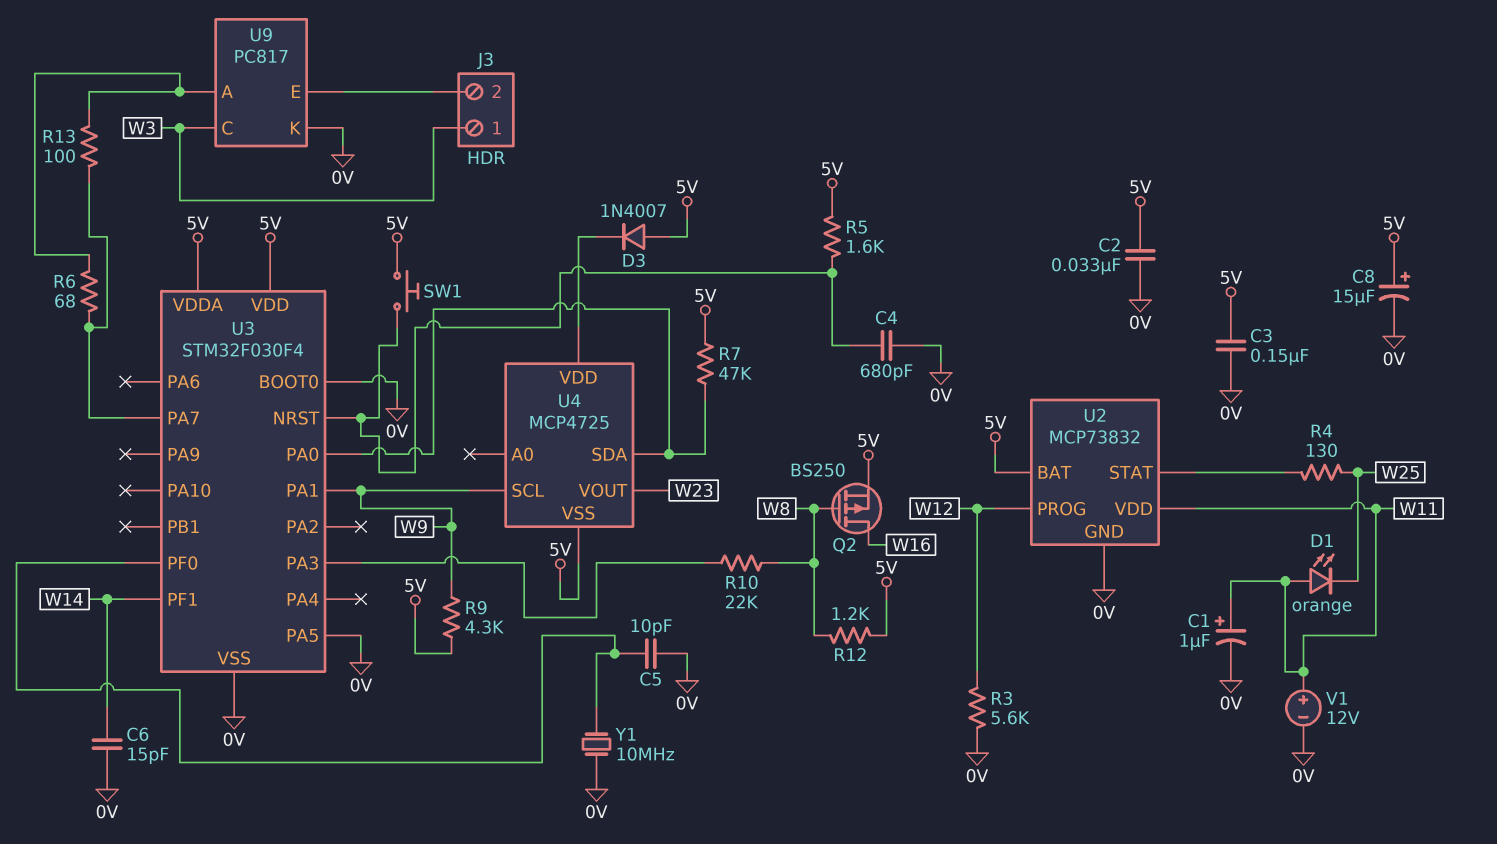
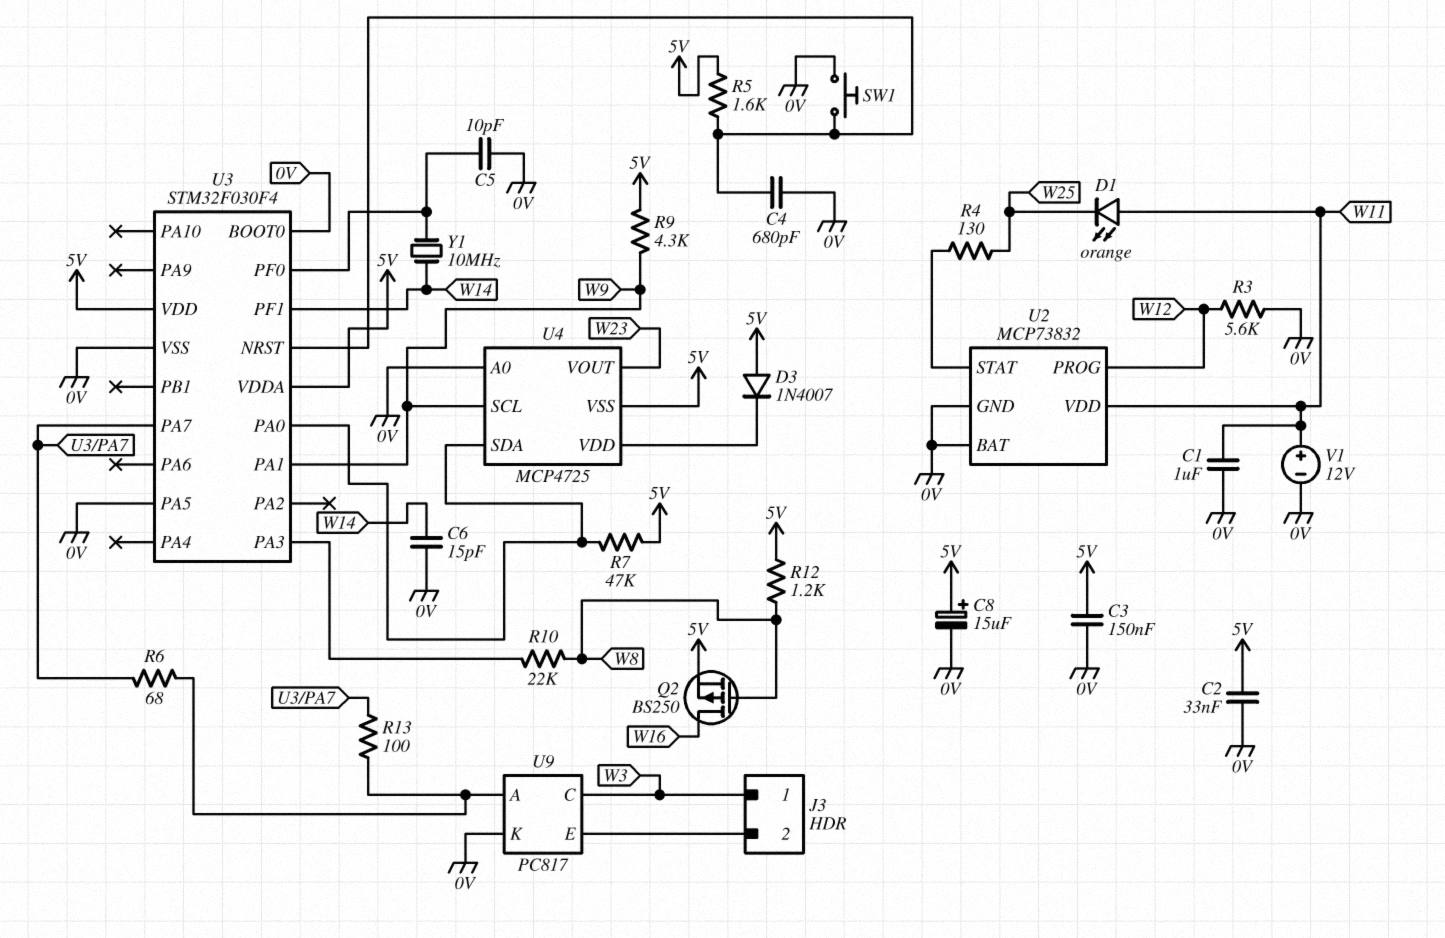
C1: 1uF (plus W11, minus 0V) -> 1uF (0V, W11)
SW1: button (5V, U3/NRST) -> button (0V, U3/NRST)
U2 pin BAT: 5V -> 0V
U4 pin A0: none -> 0V
Y1: 10MHz (0V, U3/PF0) -> 10MHz (U3/PF0, W14)

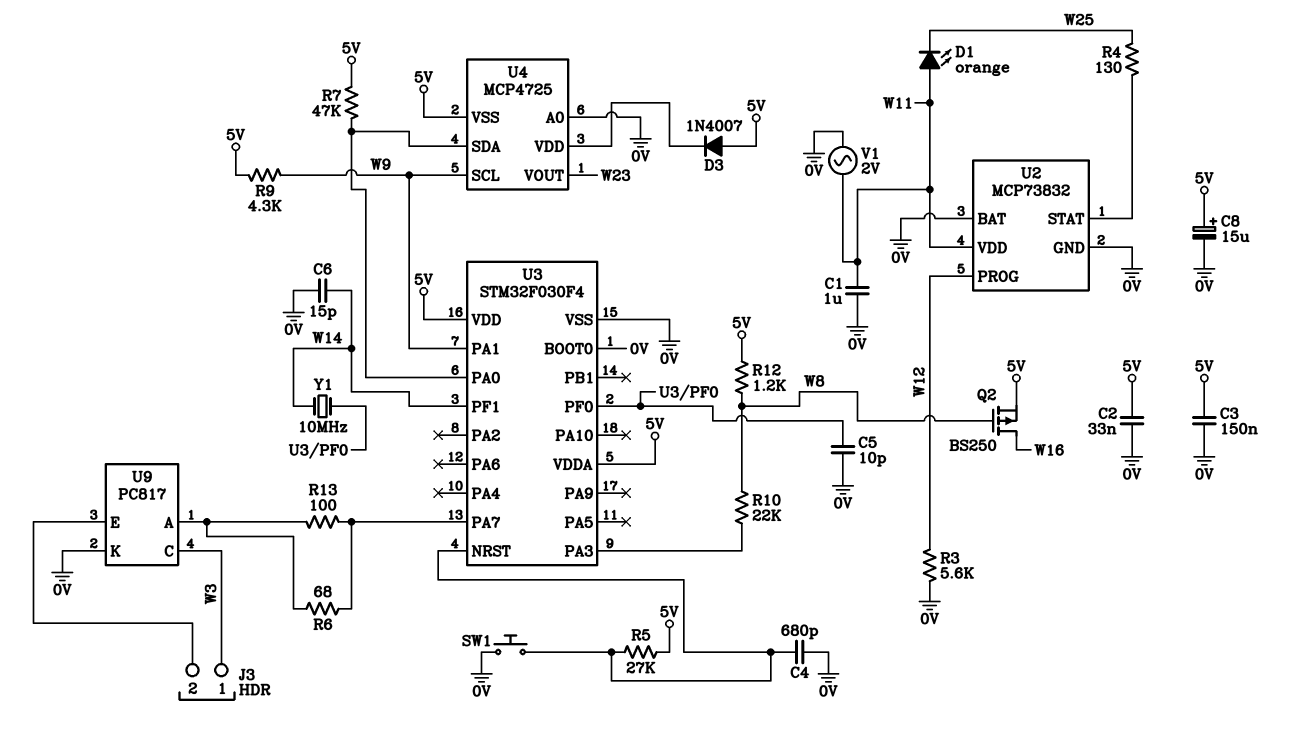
R5: 1.6k (5V, U3/NRST) -> 27k (5V, U3/NRST)
U3 pin PA5: 0V -> none
V1: 12V (plus W11, minus 0V) -> AC 2V (0V, W11)

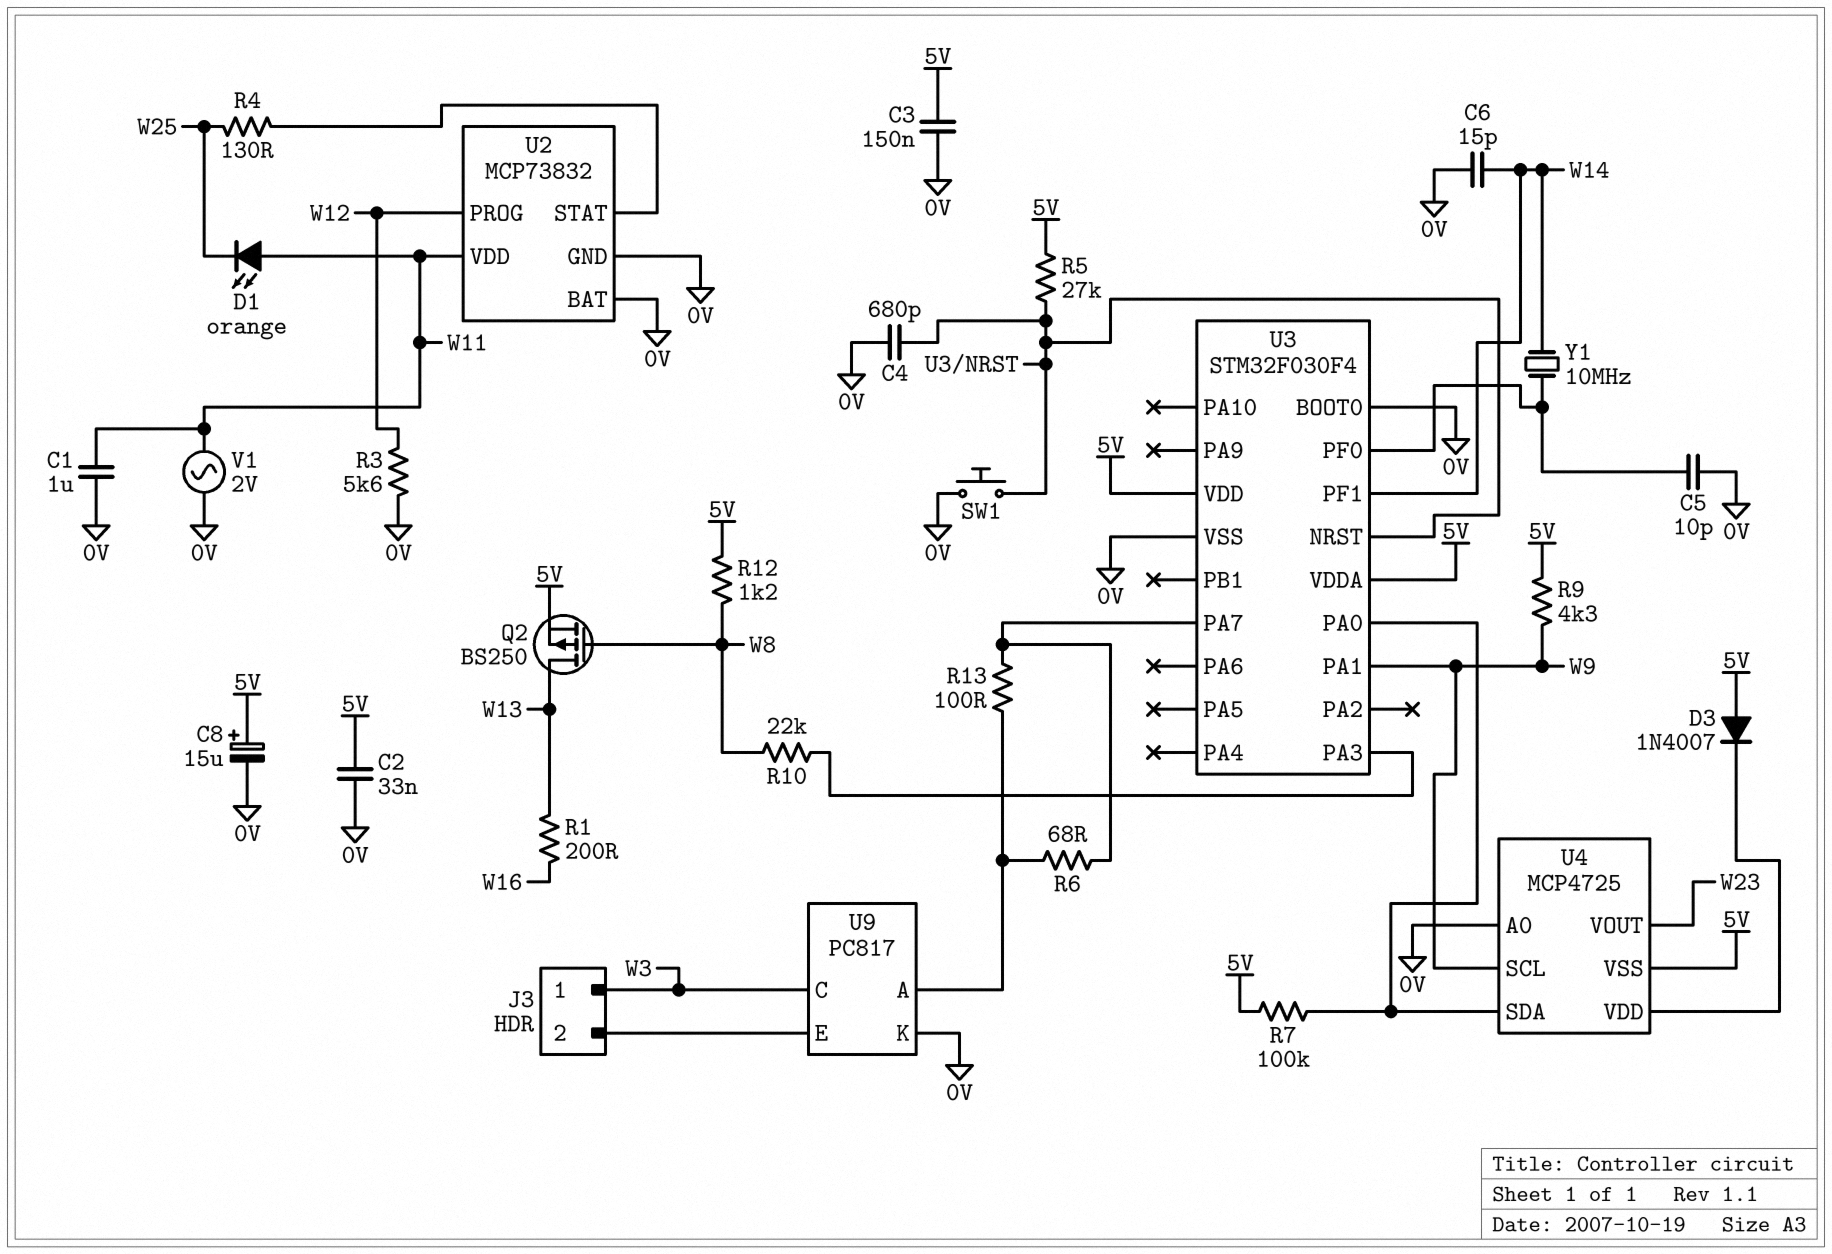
Q2: PMOS BS250 (G W8, D W16, S 5V) -> PMOS BS250 (G W8, D W13, S 5V)
R1: none -> 200 (W13, W16)
R7: 47k (5V, U3/PA0) -> 100k (5V, U3/PA0)

